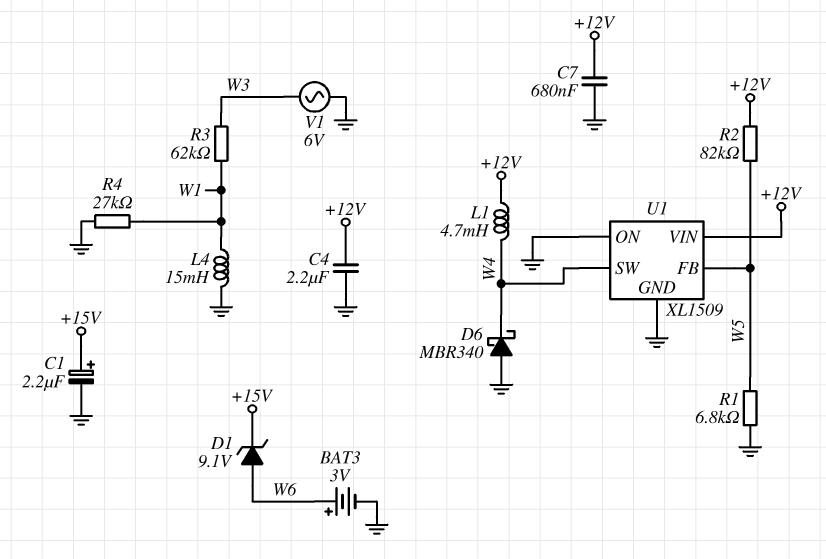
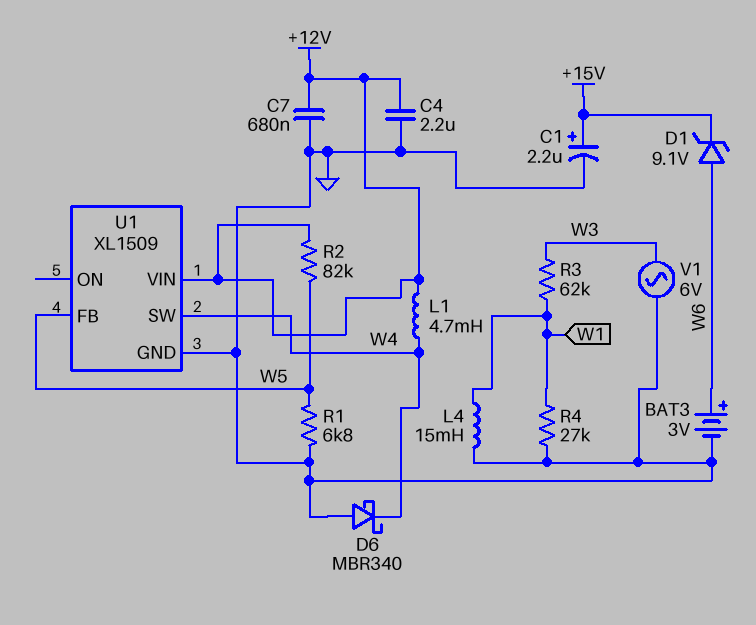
U1 pin ON: GND -> none

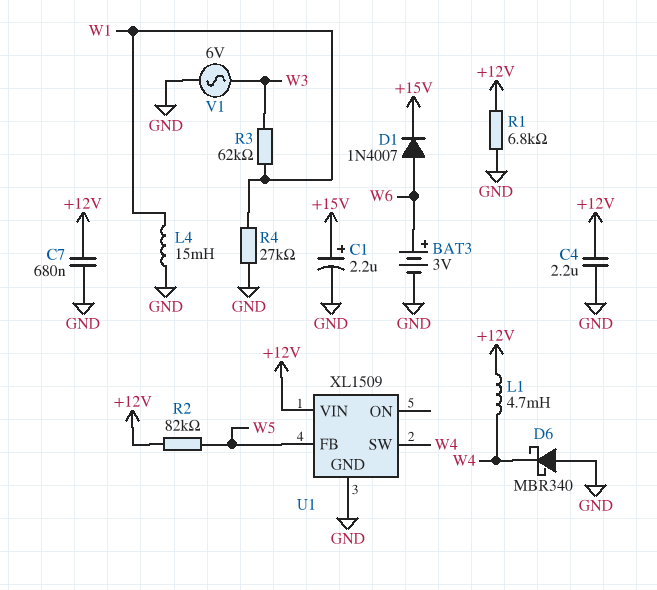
D1: zener 9.1V (A W6, K +15V) -> diode 1N4007 (A W6, K +15V)
R1: 6.8k (GND, W5) -> 6.8k (+12V, GND)

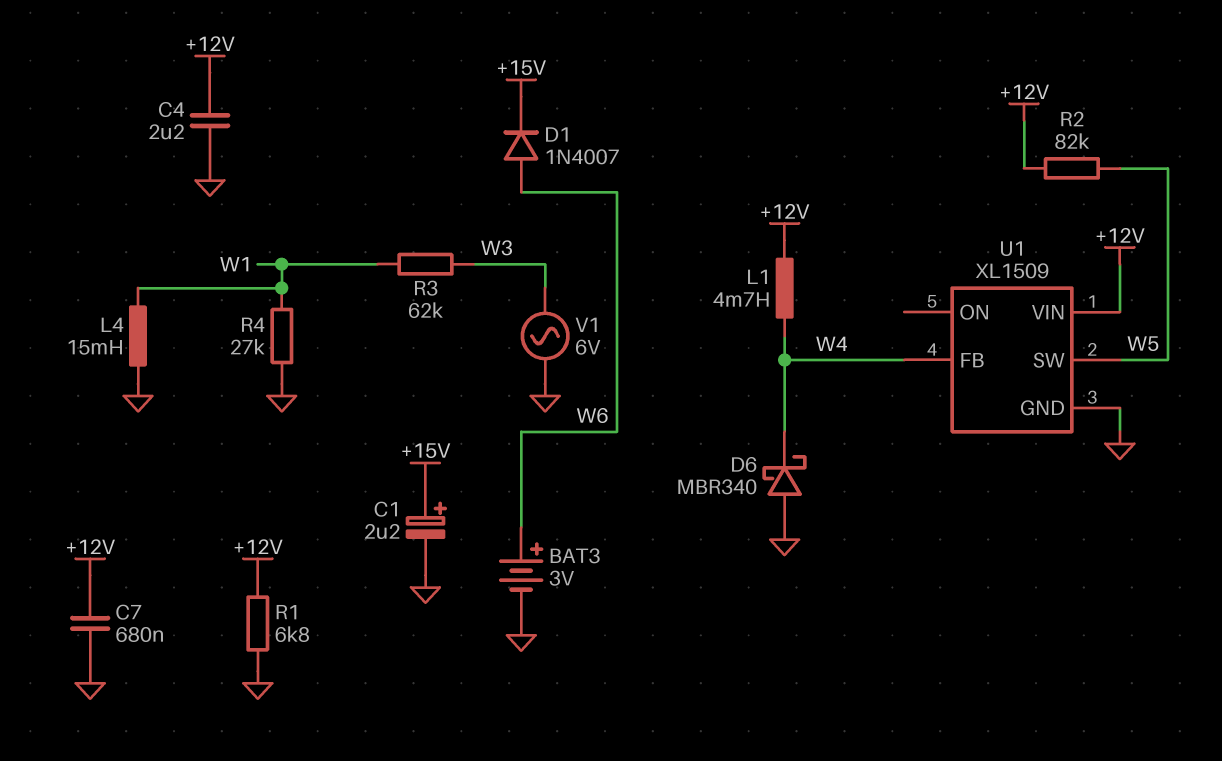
U1 pin FB: W5 -> W4
U1 pin SW: W4 -> W5

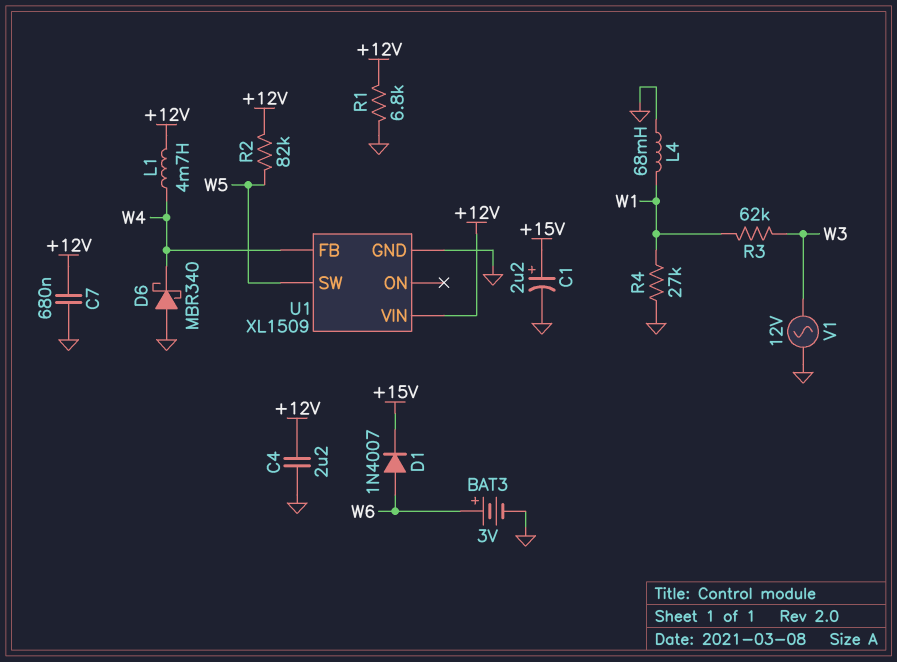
L4: 15mH (GND, W1) -> 68mH (GND, W1)
V1: AC 6V (GND, W3) -> AC 12V (GND, W3)

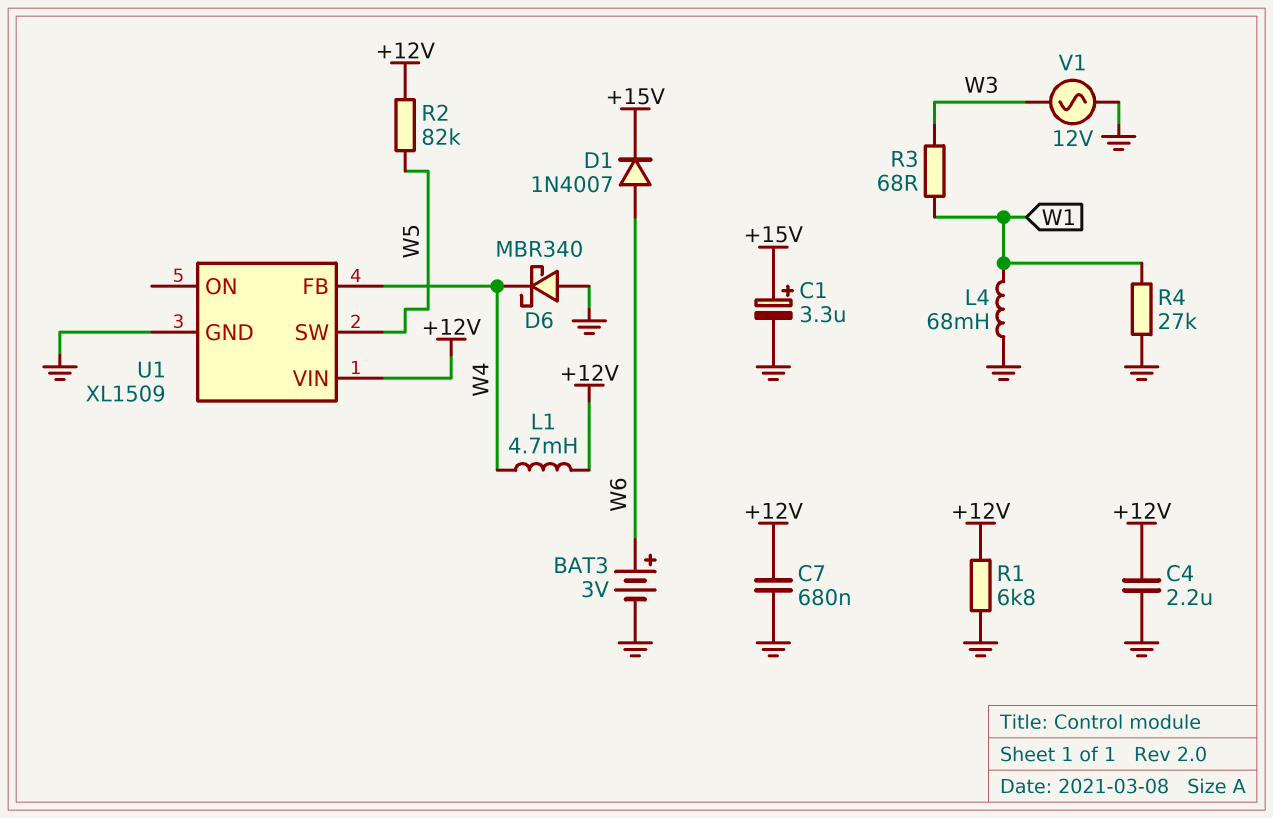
C1: 2.2uF (plus +15V, minus GND) -> 3.3uF (plus +15V, minus GND)
R3: 62k (W1, W3) -> 68 (W1, W3)

